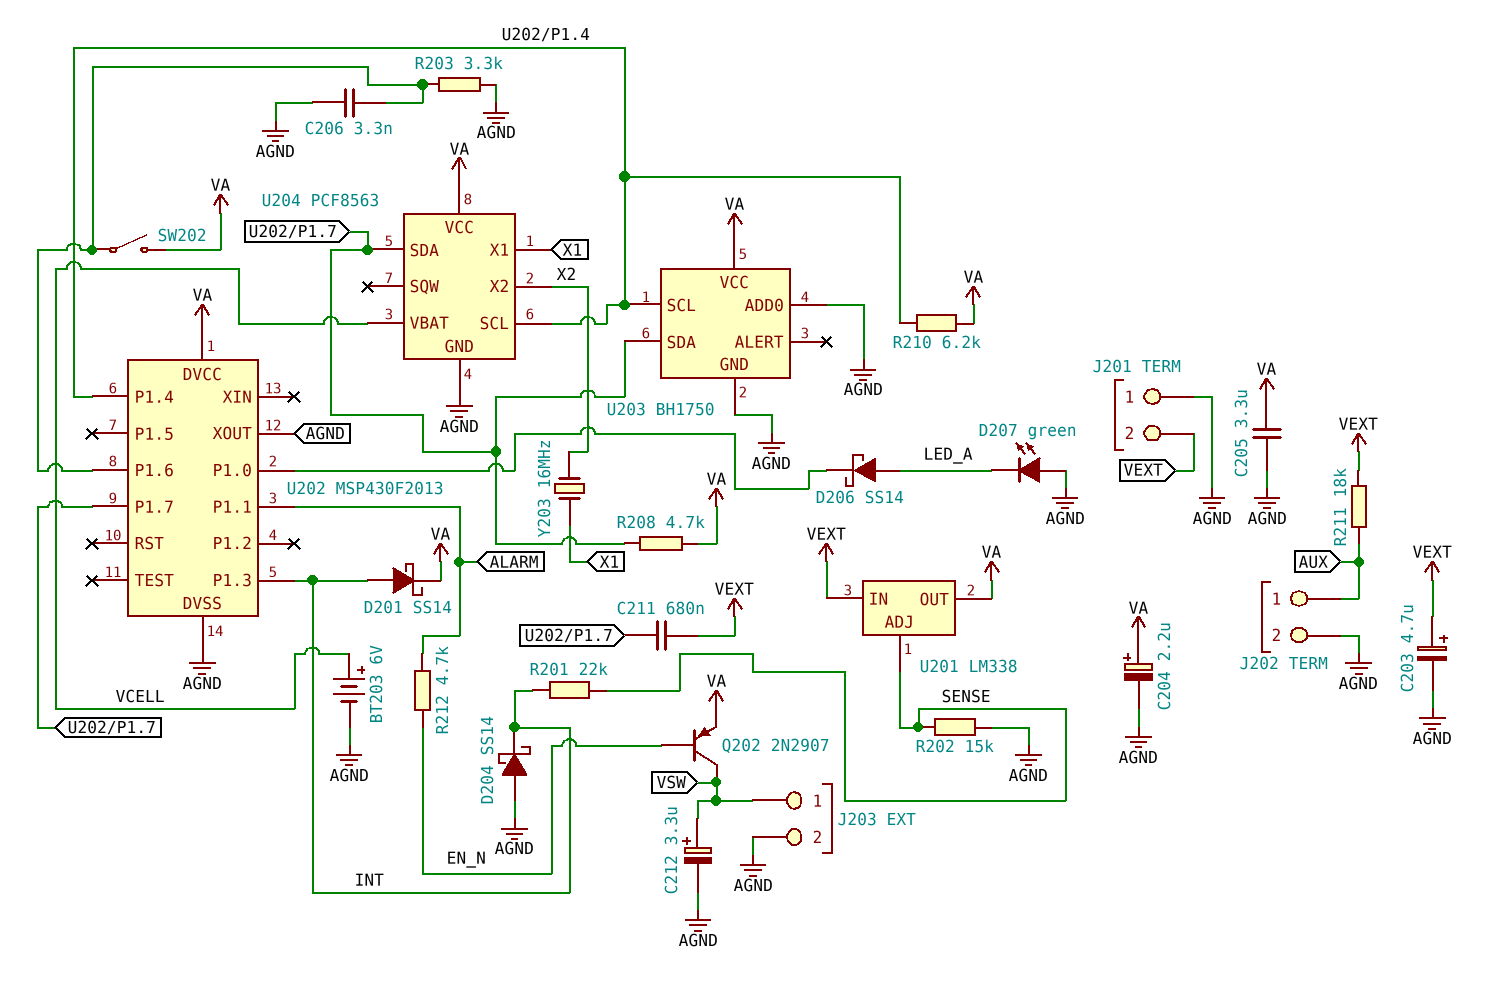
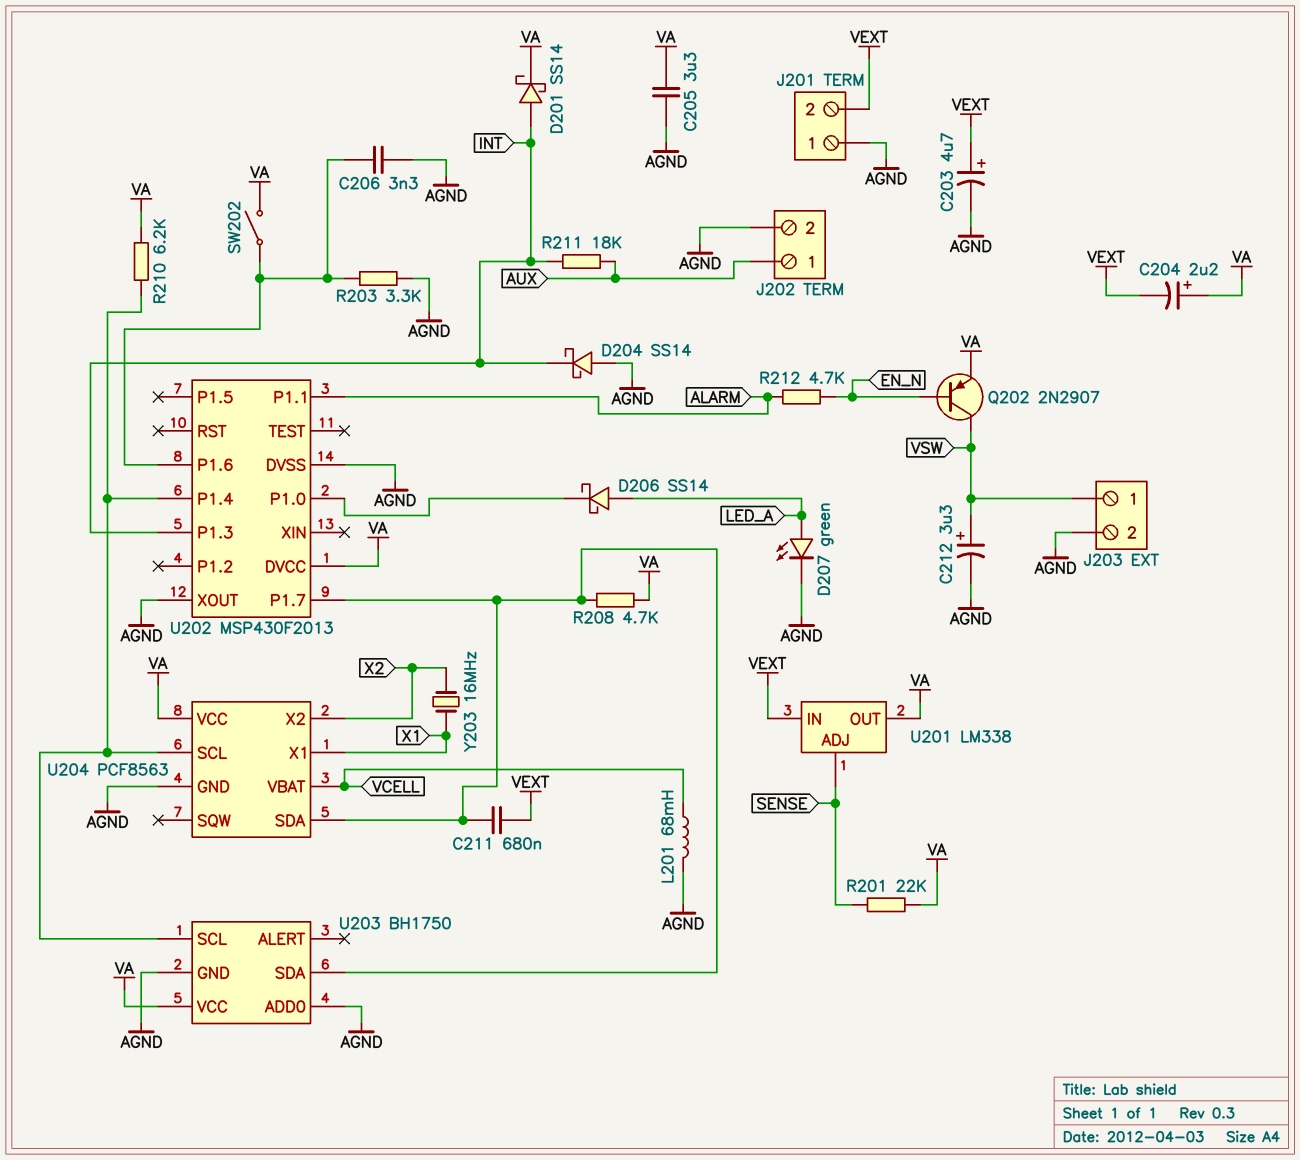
BT203: 6V (plus VCELL, minus AGND) -> none
C204: 2.2uF (plus VA, minus AGND) -> 2.2uF (plus VA, minus VEXT)
D207: LED green (A AGND, K LED_A) -> LED green (A LED_A, K AGND)
L201: none -> 68mH (AGND, VCELL)
R201: 22k (INT, SENSE) -> 22k (SENSE, VA)
R202: 15k (AGND, SENSE) -> none
R211: 18k (AUX, VEXT) -> 18k (AUX, INT)

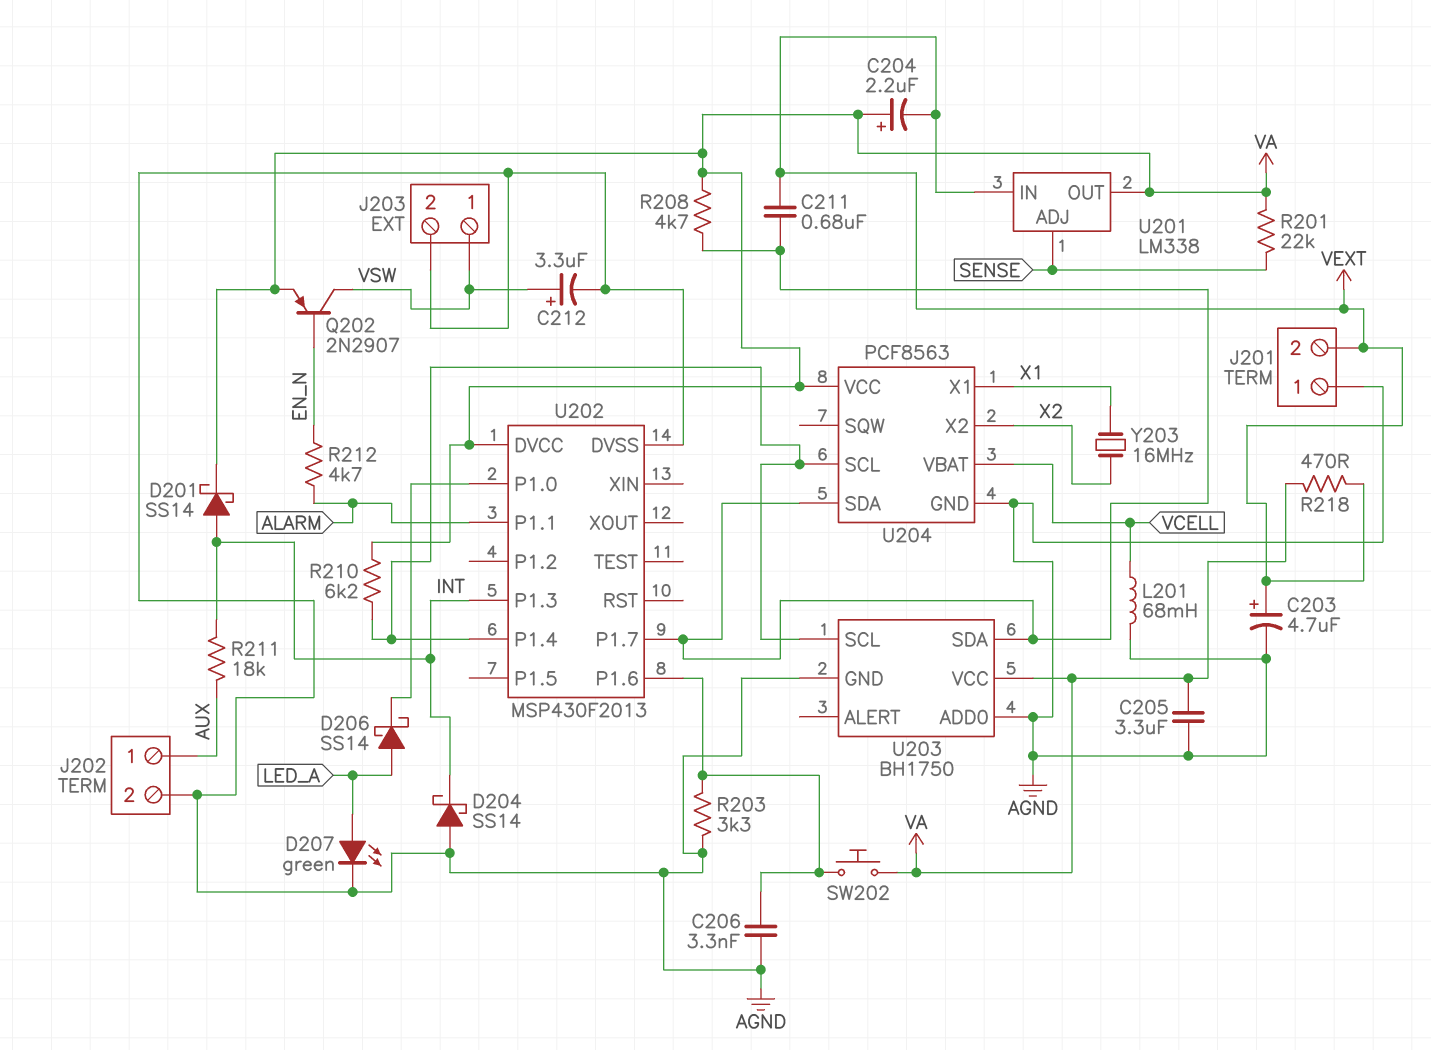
R218: none -> 470 (VA, VEXT)
SW202: switch (U202/P1.6, VA) -> button (U202/P1.6, VA)
U202 pin XOUT: AGND -> none

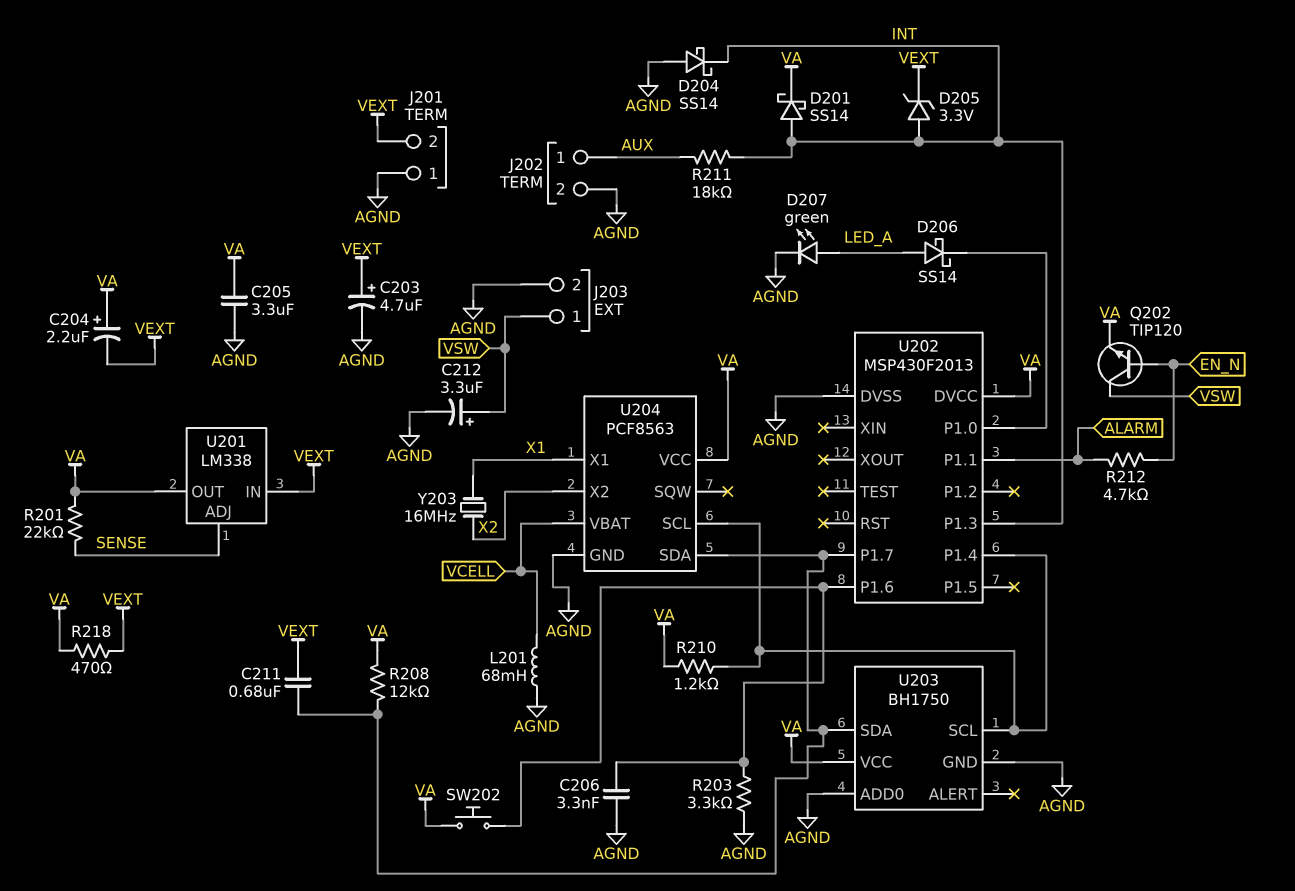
D205: none -> zener 3.3V (A INT, K VEXT)
Q202: PNP 2N2907 (B EN_N, C VSW, E VA) -> NPN TIP120 (B EN_N, C VSW, E VA)
R208: 4.7k (U202/P1.7, VA) -> 12k (U202/P1.7, VA)
R210: 6.2k (U202/P1.4, VA) -> 1.2k (U202/P1.4, VA)

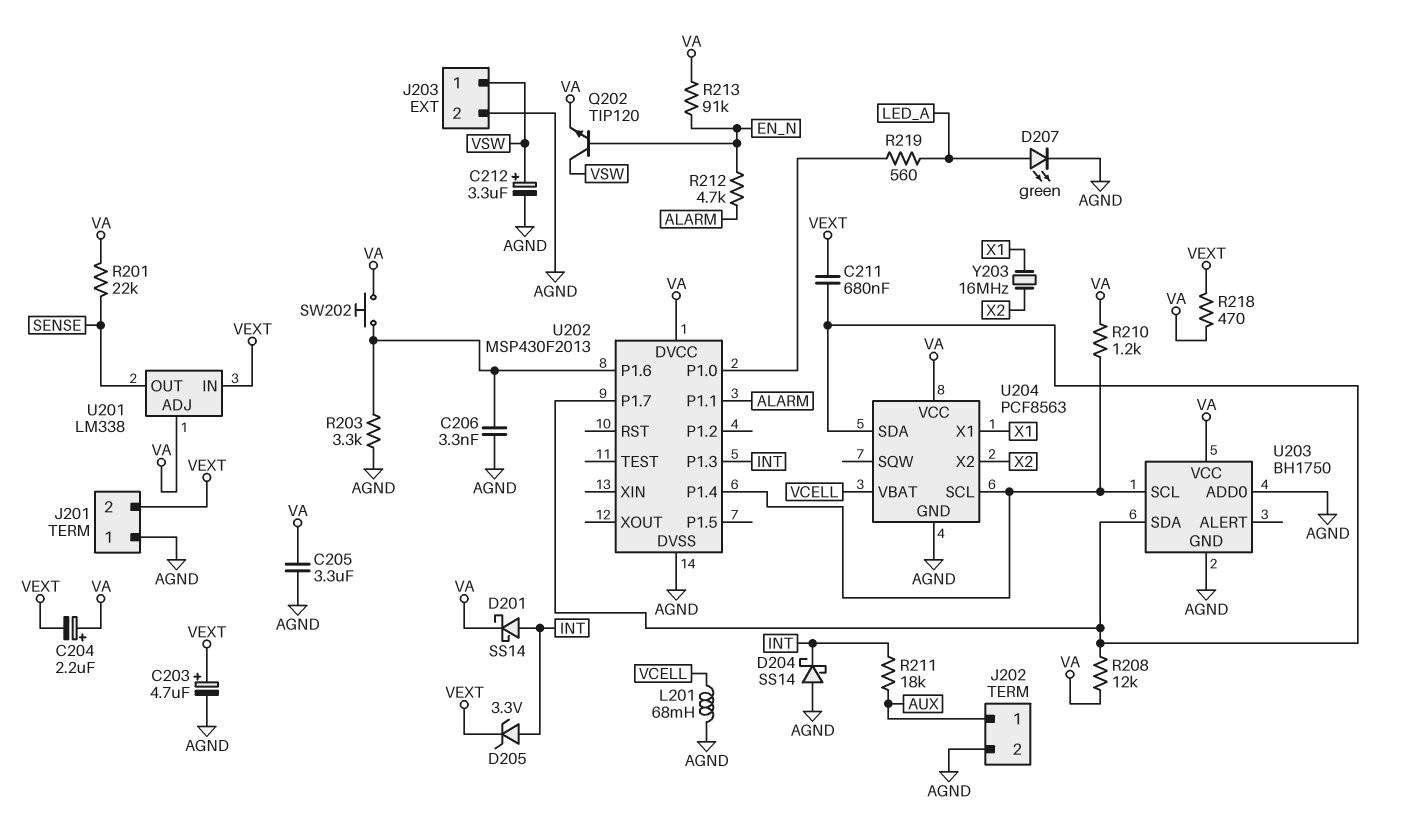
D206: schottky SS14 (A LED_A, K U202/P1.0) -> none
R213: none -> 91k (EN_N, VA)
R219: none -> 560 (LED_A, U202/P1.0)
U201 pin ADJ: SENSE -> VA
U201 pin OUT: VA -> SENSE

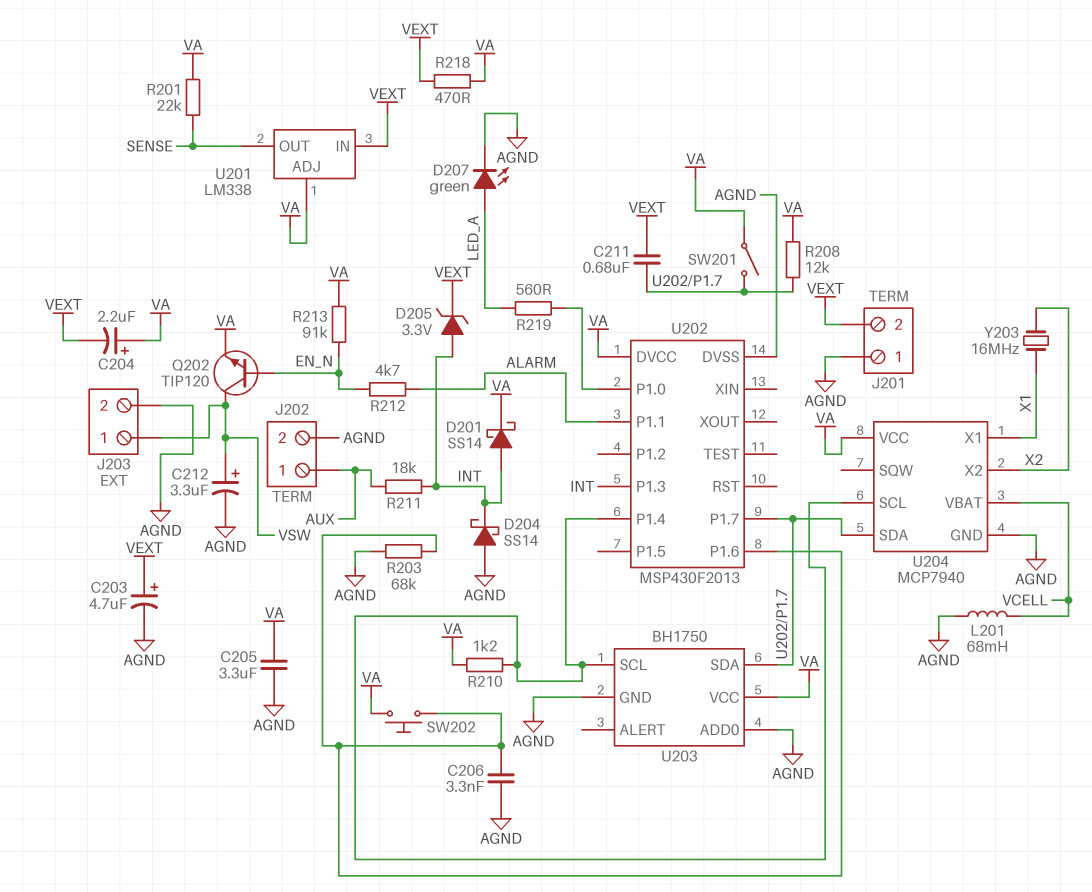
R203: 3.3k (AGND, U202/P1.6) -> 68k (AGND, U202/P1.6)
SW201: none -> switch (U202/P1.7, VA)
U204: PCF8563 -> MCP7940

